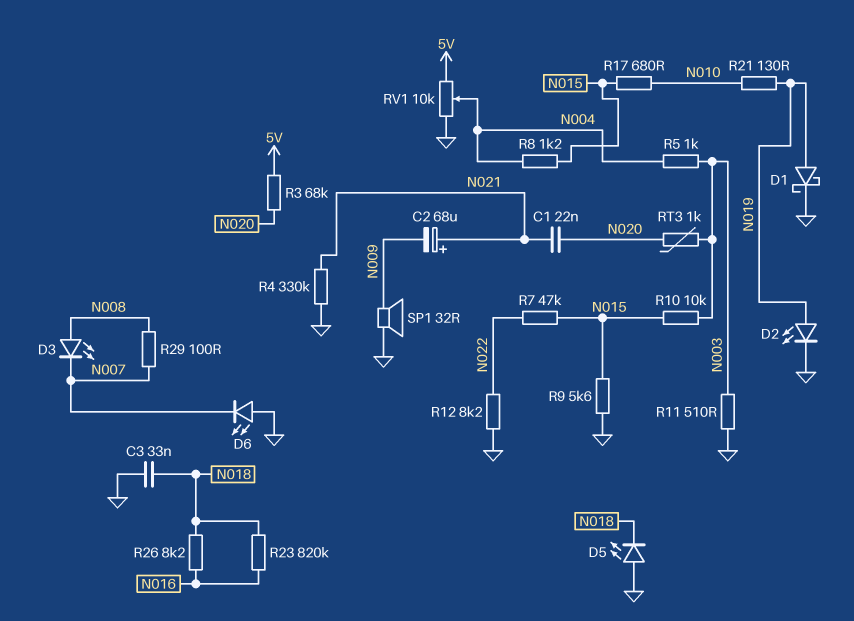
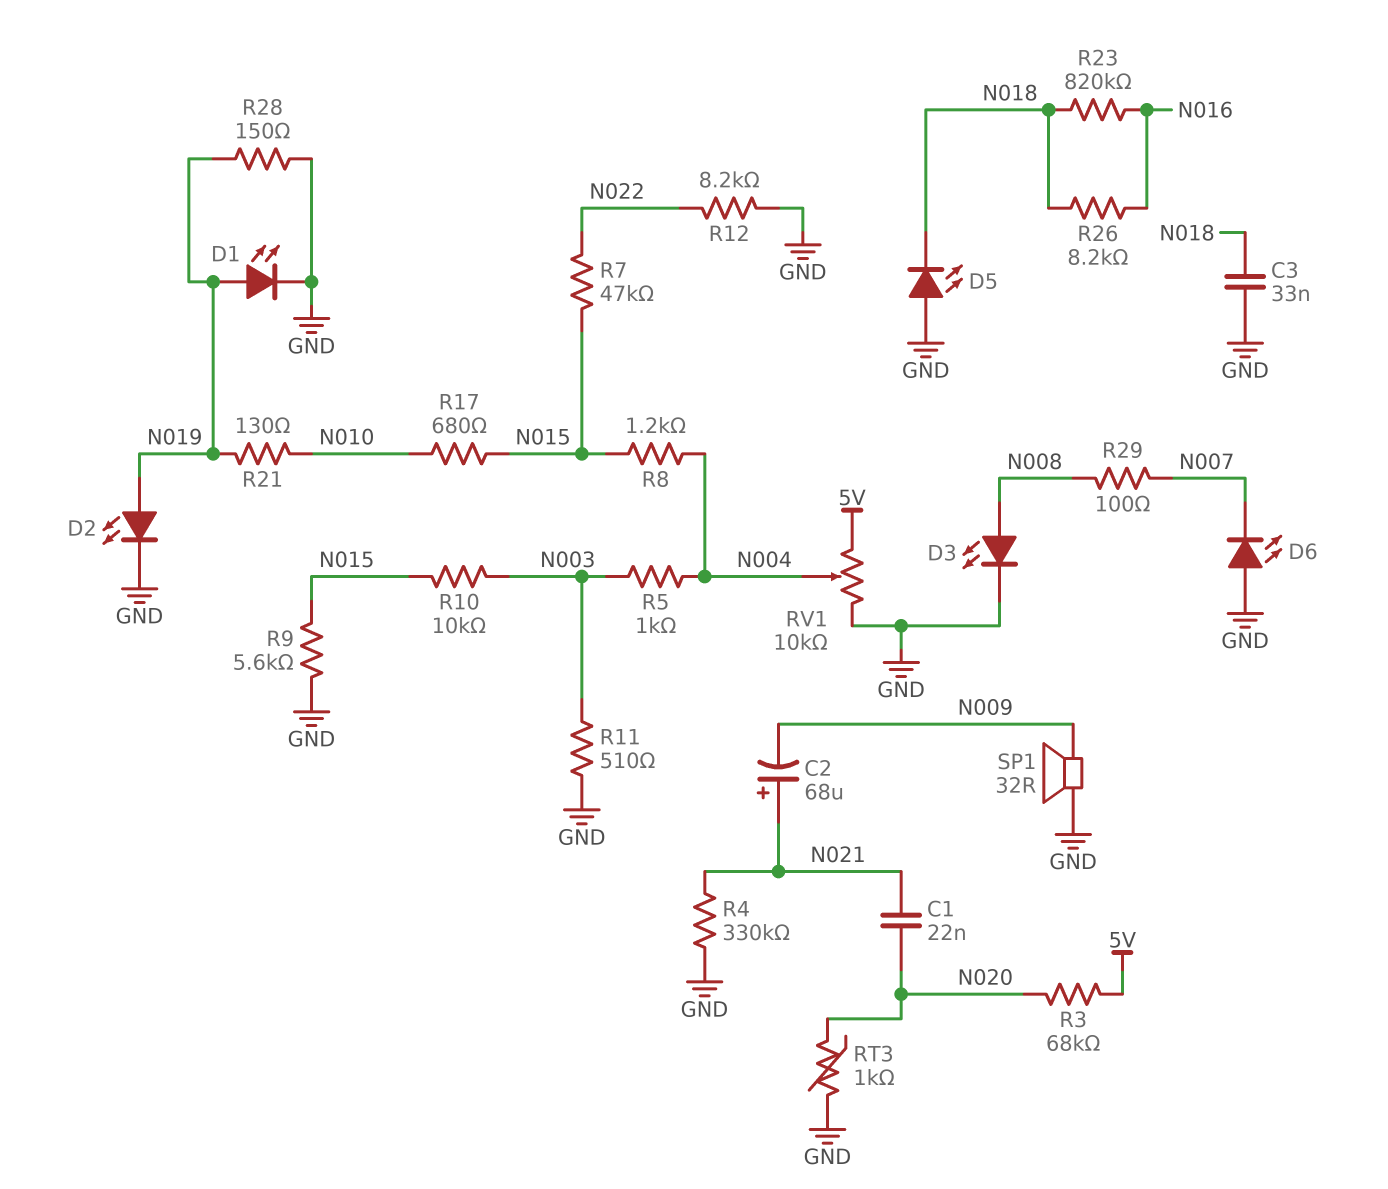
D1: schottky (A N019, K GND) -> LED (A N019, K GND)
D3: LED (A N008, K N007) -> LED (A N008, K GND)
R28: none -> 150 (GND, N019)
RT3: 1k (N003, N020) -> 1k (GND, N020)

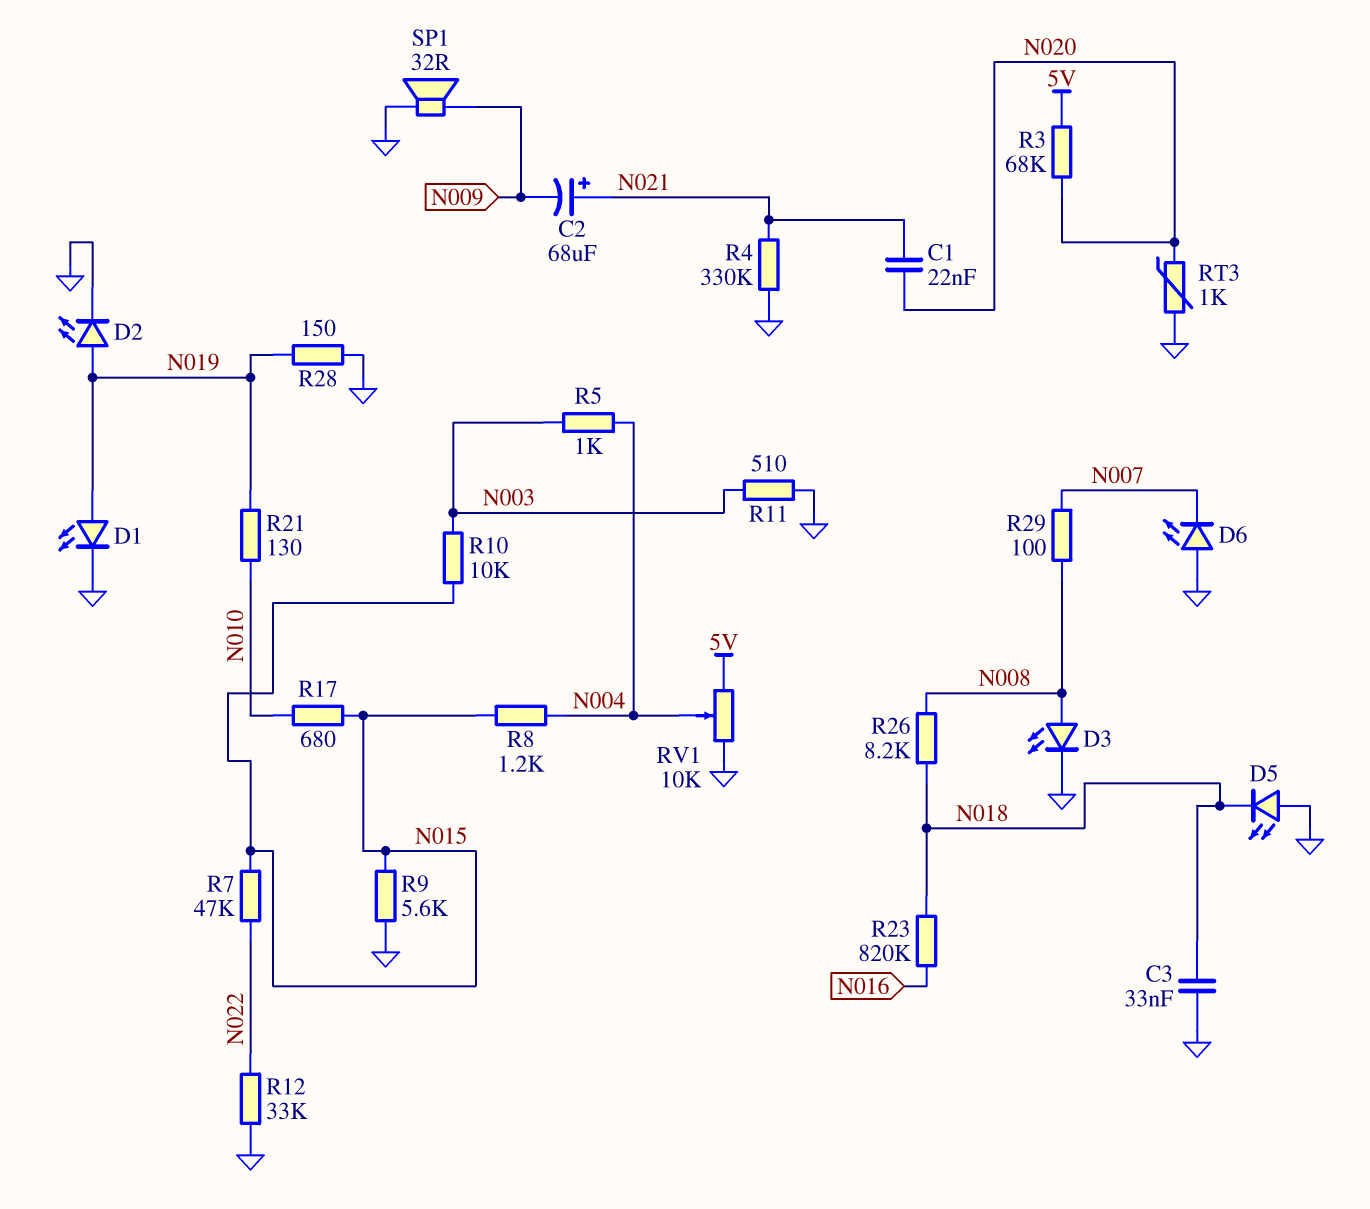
R12: 8.2k (GND, N022) -> 33k (GND, N022)
R26: 8.2k (N016, N018) -> 8.2k (N008, N018)

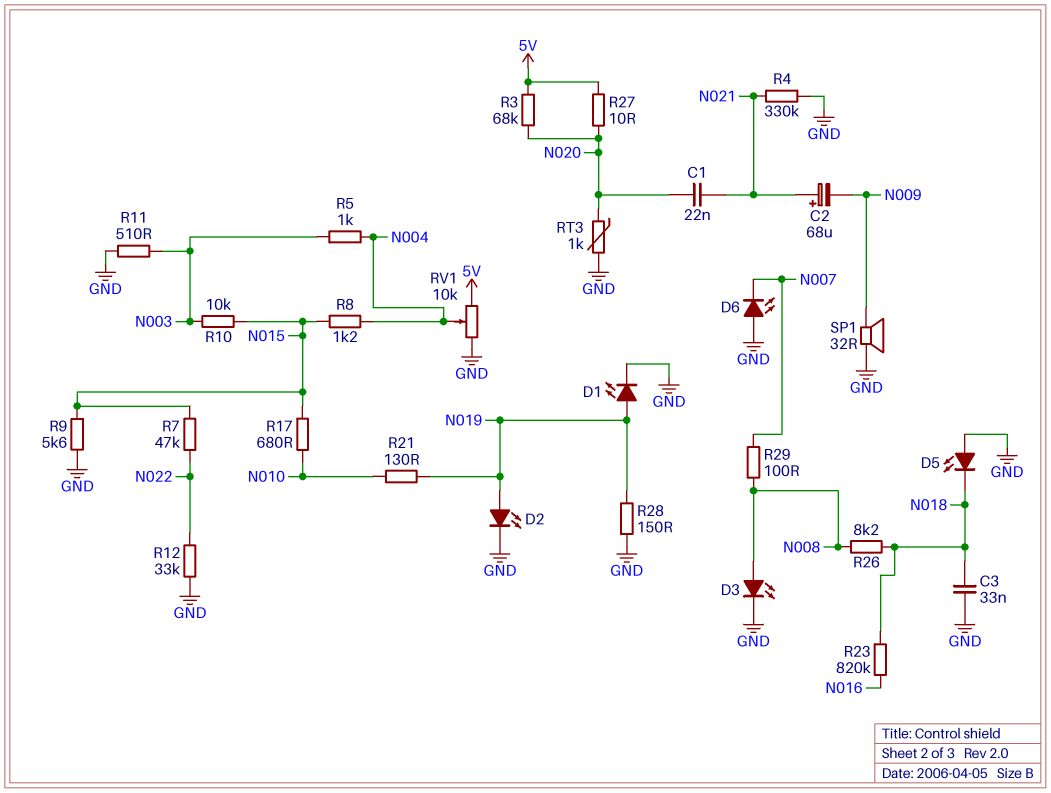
R27: none -> 10 (5V, N020)

